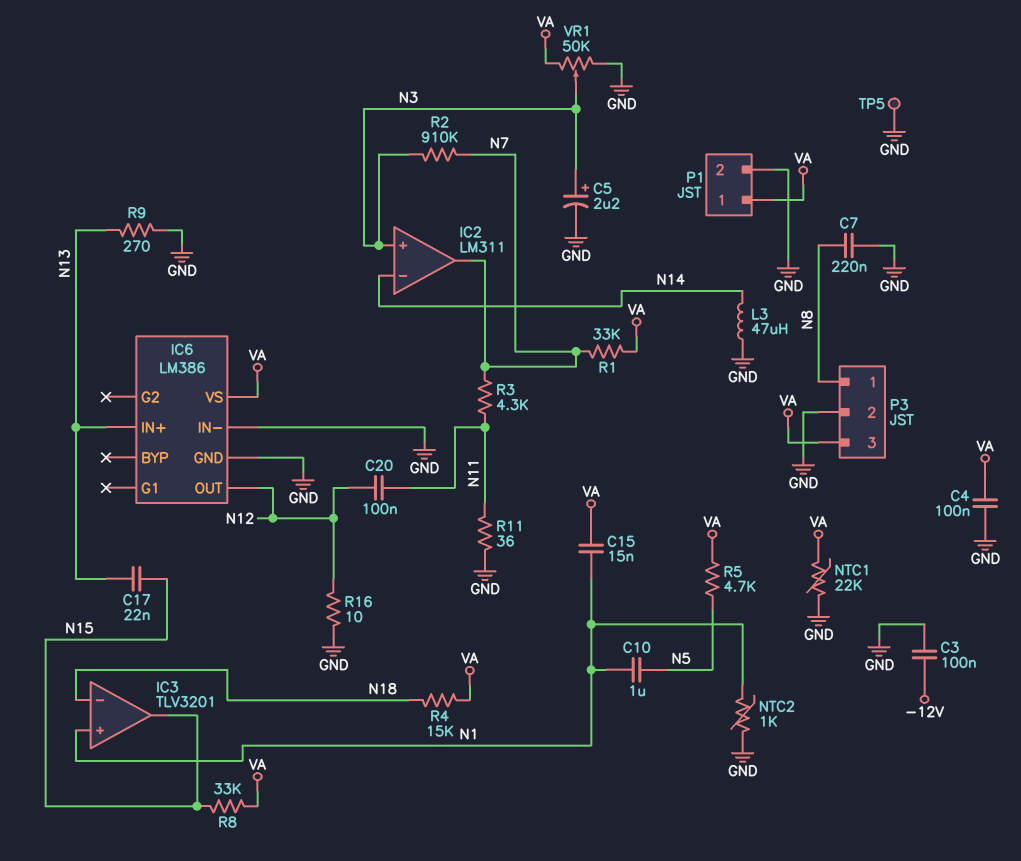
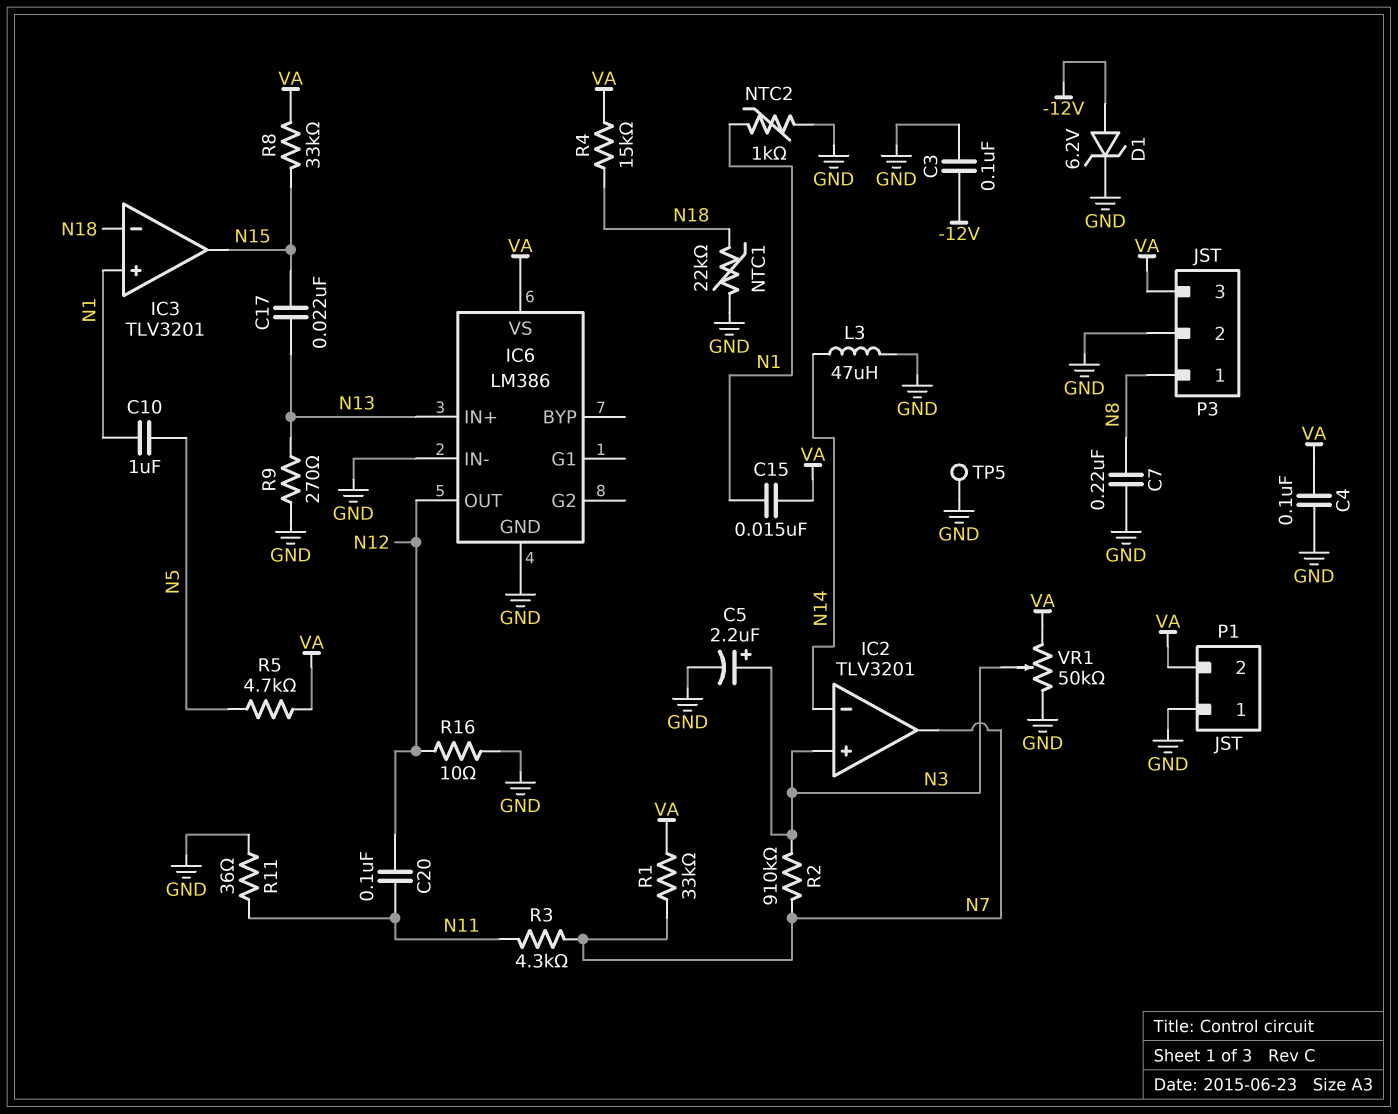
D1: none -> zener 6.2V (A -12V, K GND)
IC2: LM311 -> TLV3201
NTC1: 22k (GND, VA) -> 22k (GND, N18)
P1 pin 1: VA -> GND
P1 pin 2: GND -> VA

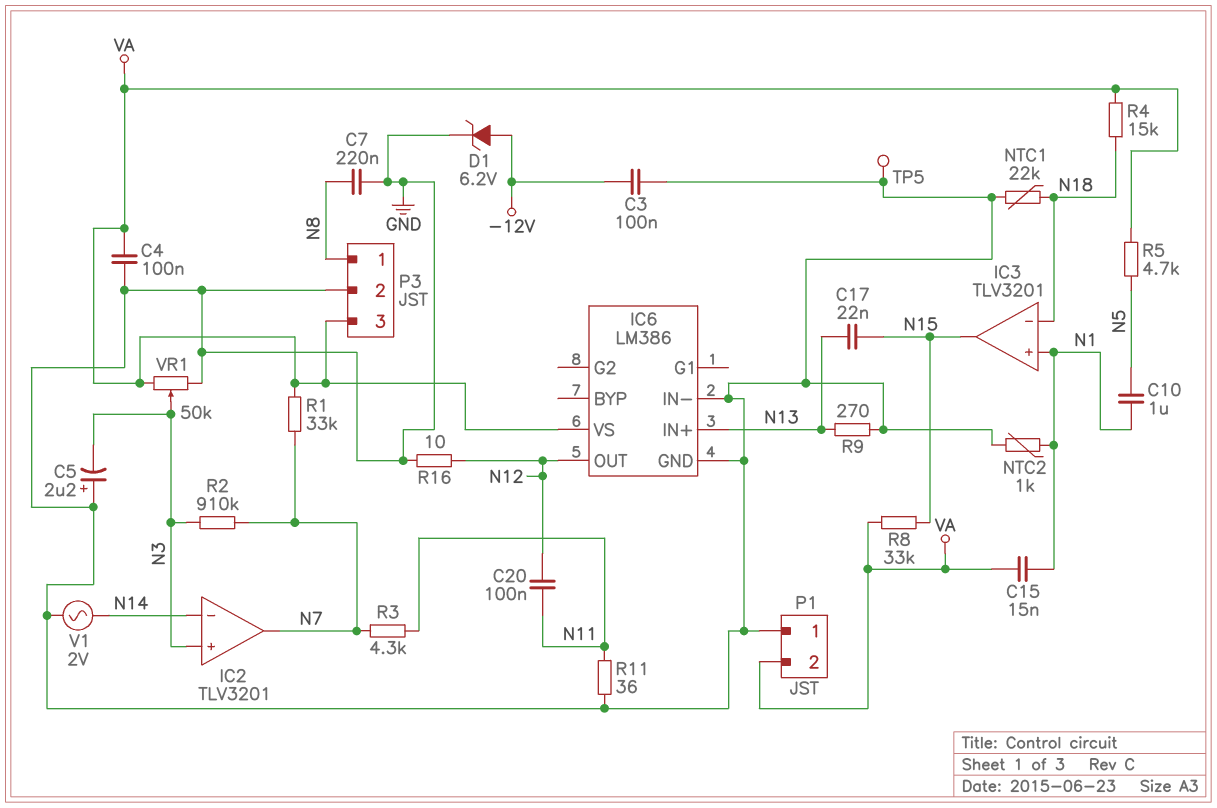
C5: 2.2uF (plus N3, minus GND) -> 2.2uF (plus GND, minus N3)
L3: 47uH (GND, N14) -> none
V1: none -> AC 2V (GND, N14)

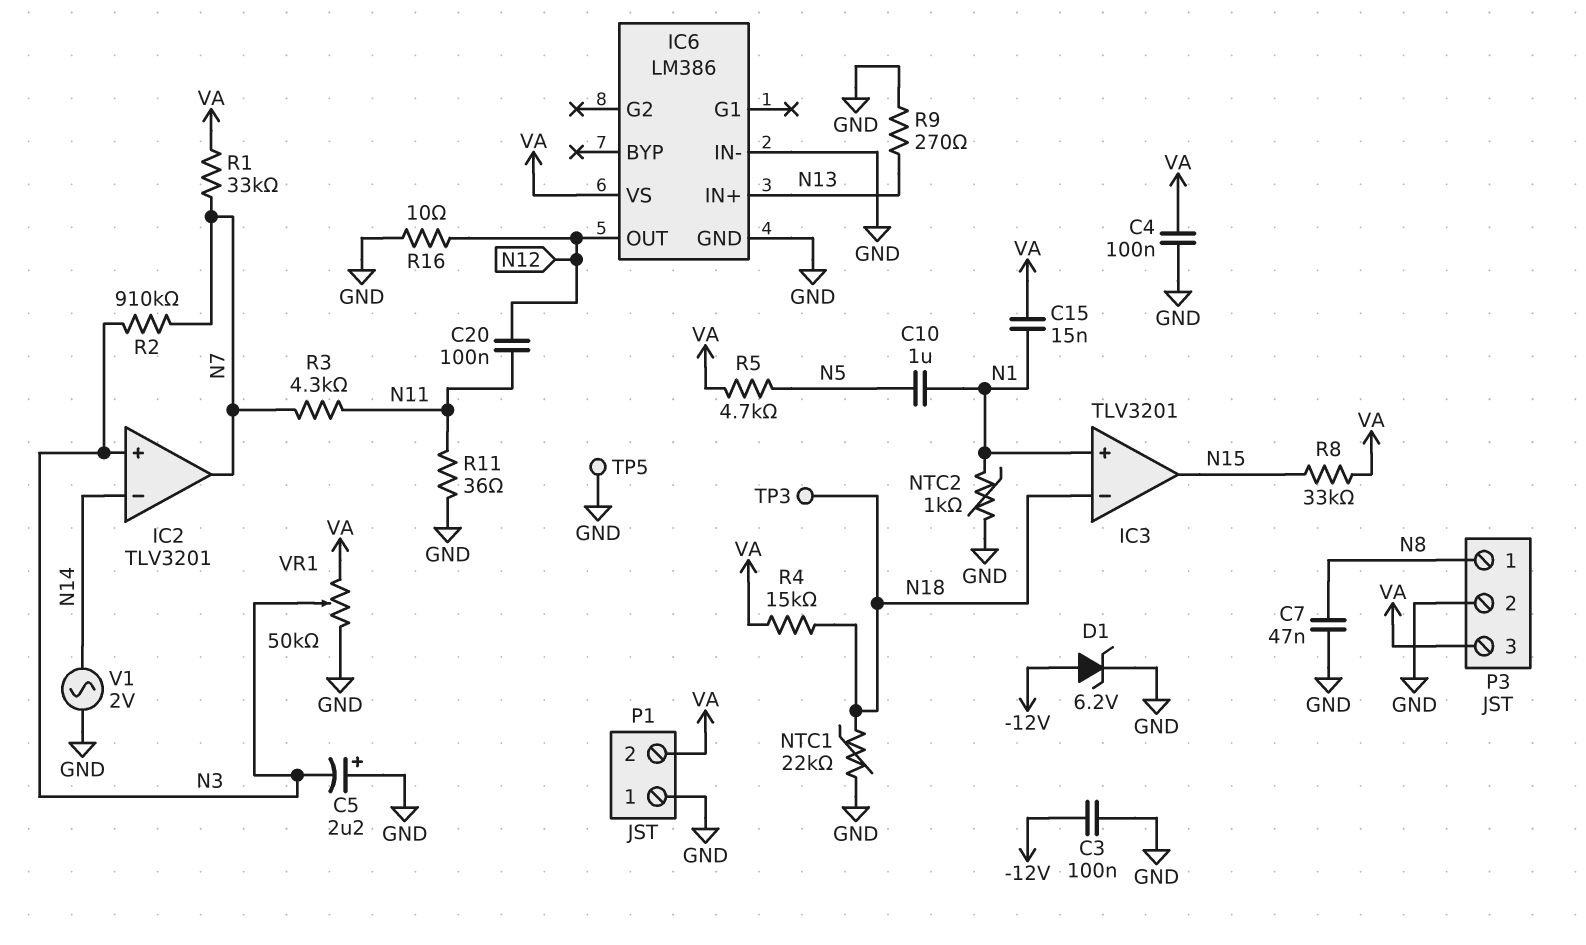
C7: 220nF (GND, N8) -> 47nF (GND, N8)
C17: 22nF (N13, N15) -> none
TP3: none -> test point (N18)

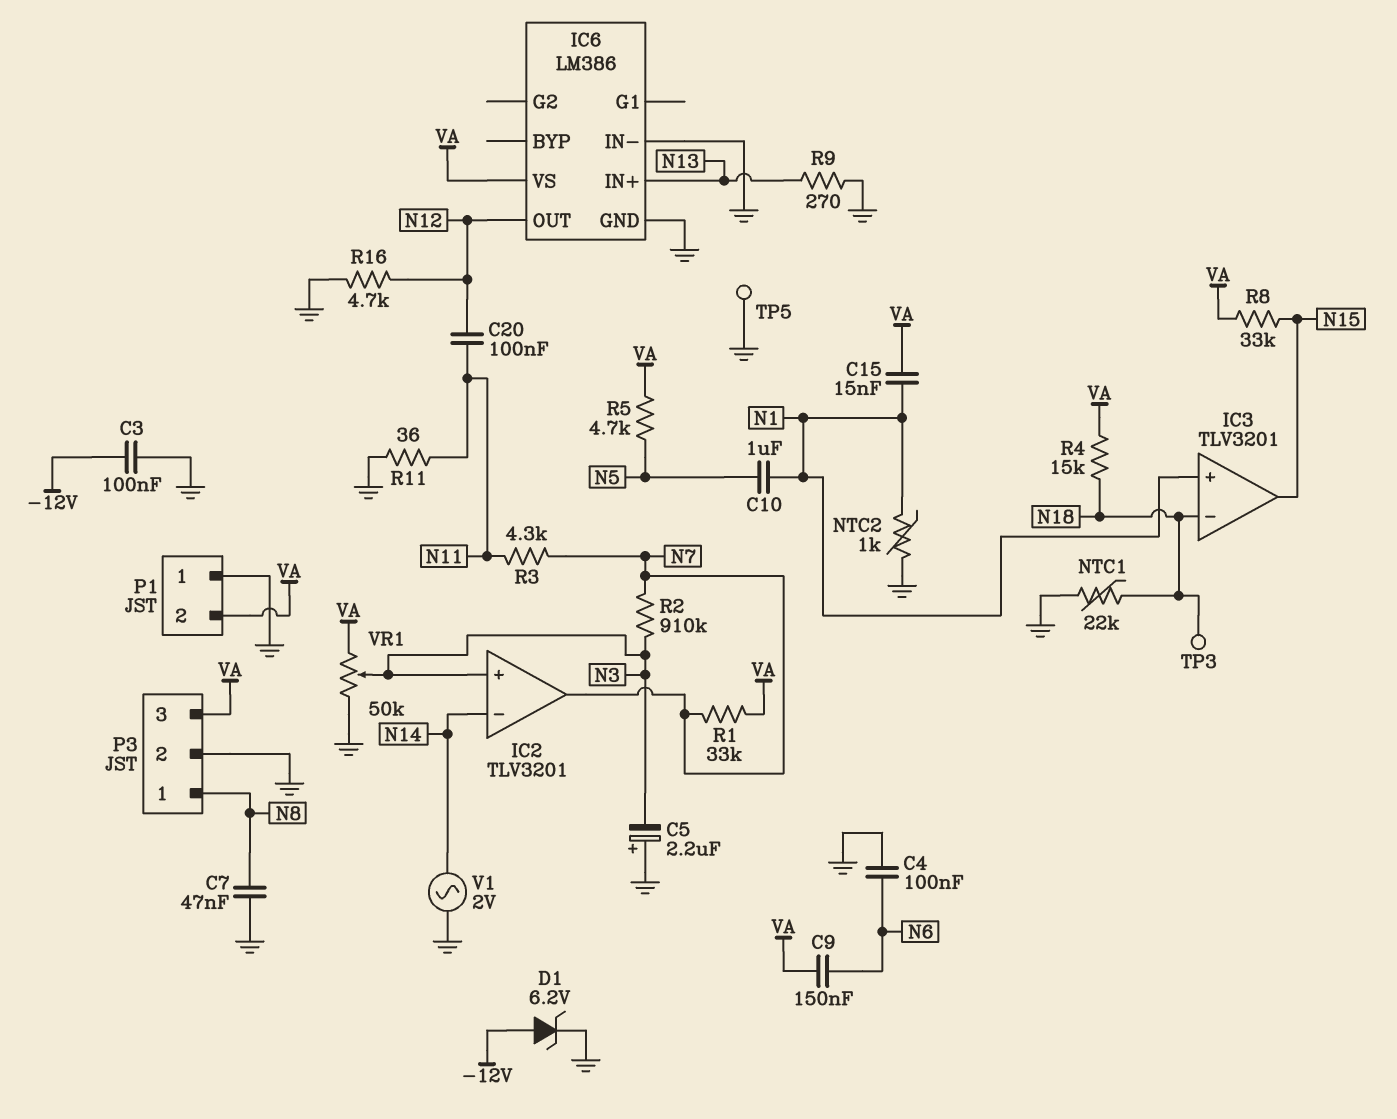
C4: 100nF (GND, VA) -> 100nF (GND, N6)
C9: none -> 150nF (N6, VA)
R16: 10 (GND, N12) -> 4.7k (GND, N12)

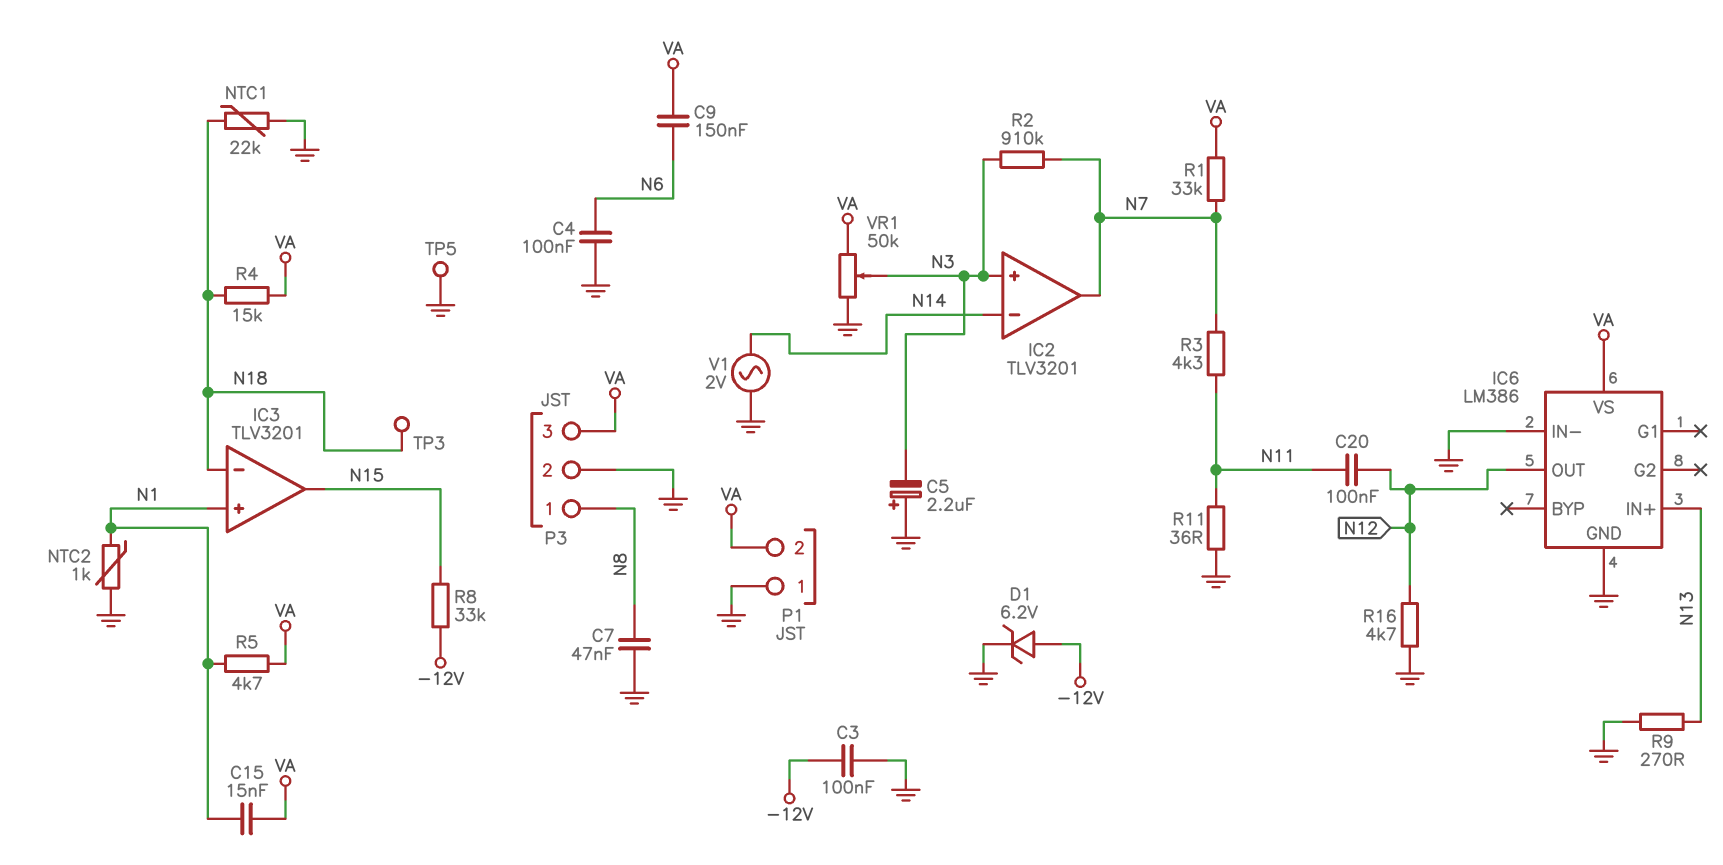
C10: 1uF (N1, N5) -> none
R5: 4.7k (N5, VA) -> 4.7k (N1, VA)
R8: 33k (N15, VA) -> 33k (-12V, N15)

